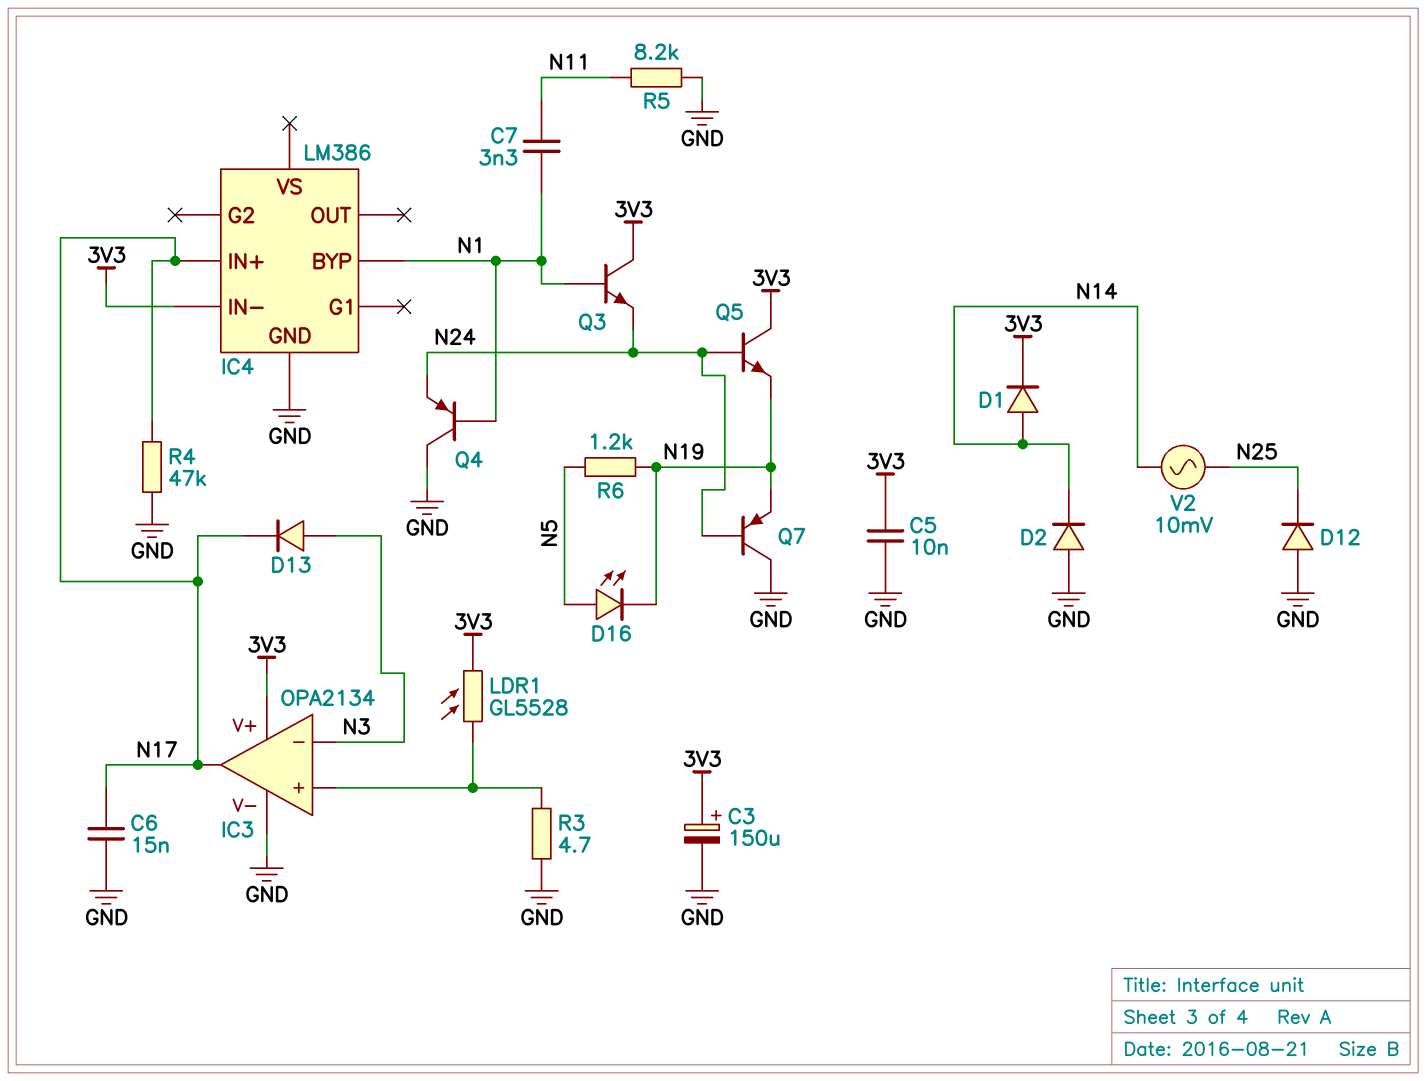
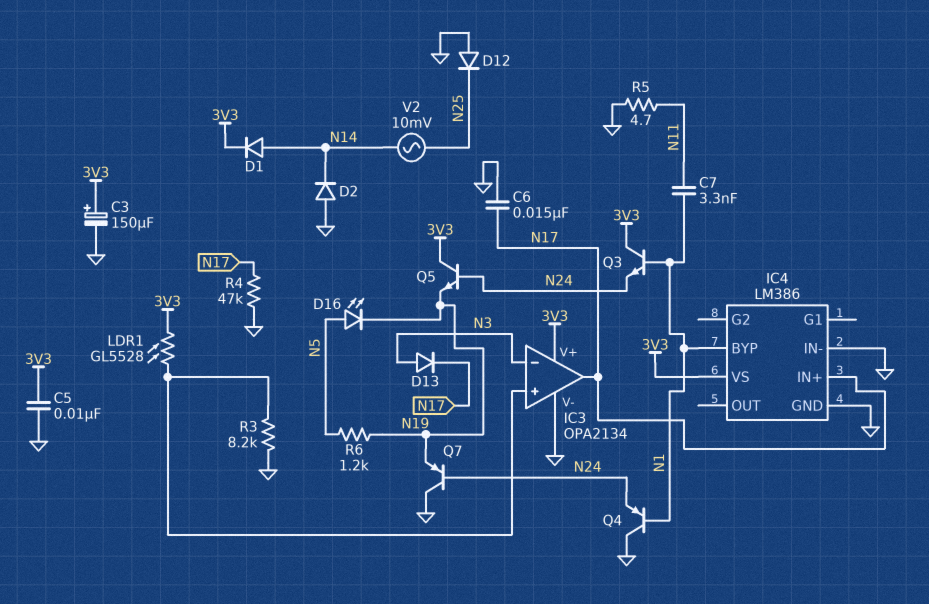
IC4 pin IN-: 3V3 -> GND
IC4 pin VS: none -> 3V3
R3: 4.7 (GND, IC3/in+) -> 8.2k (GND, IC3/in+)
R5: 8.2k (GND, N11) -> 4.7 (GND, N11)

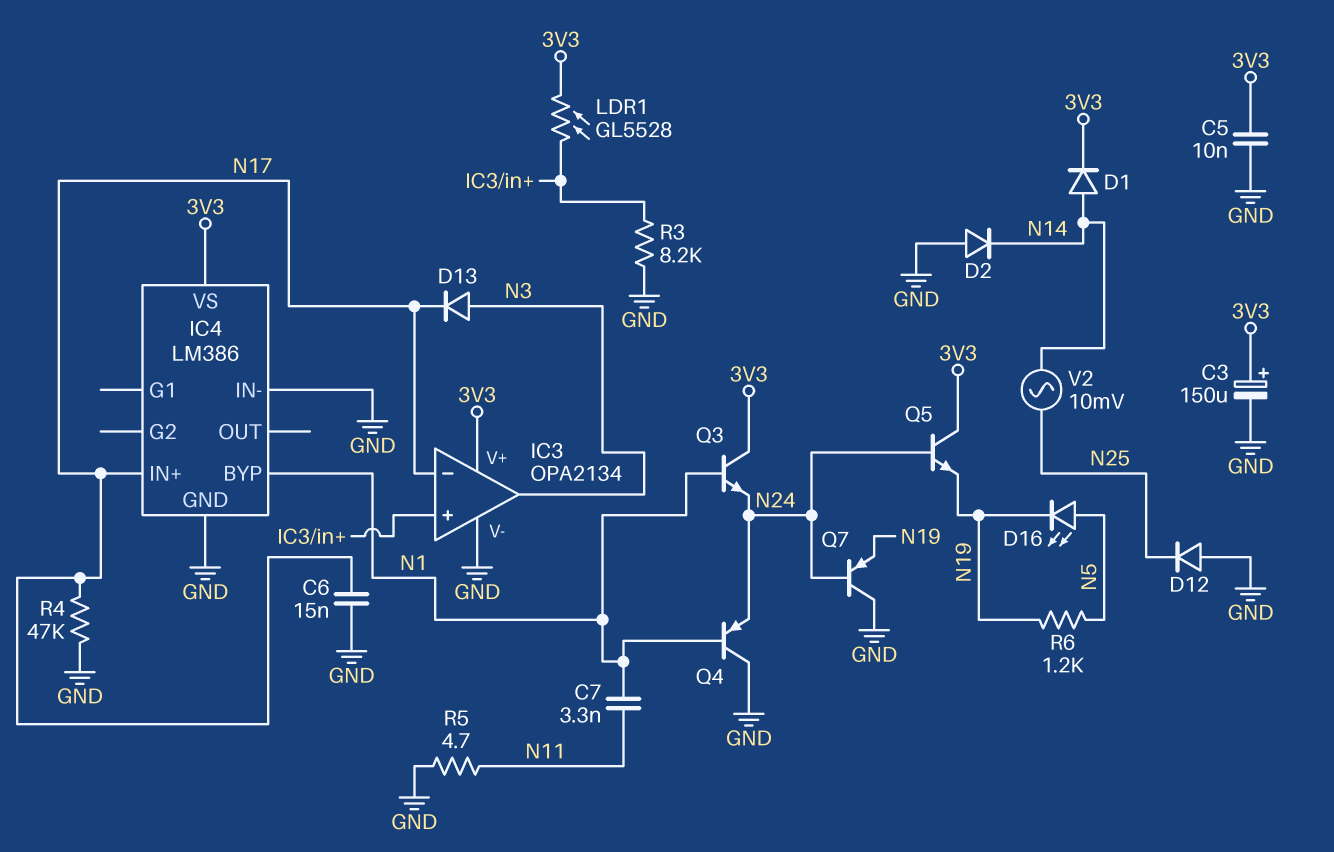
IC3 pin in-: N3 -> N17
IC3 pin out: N17 -> N3

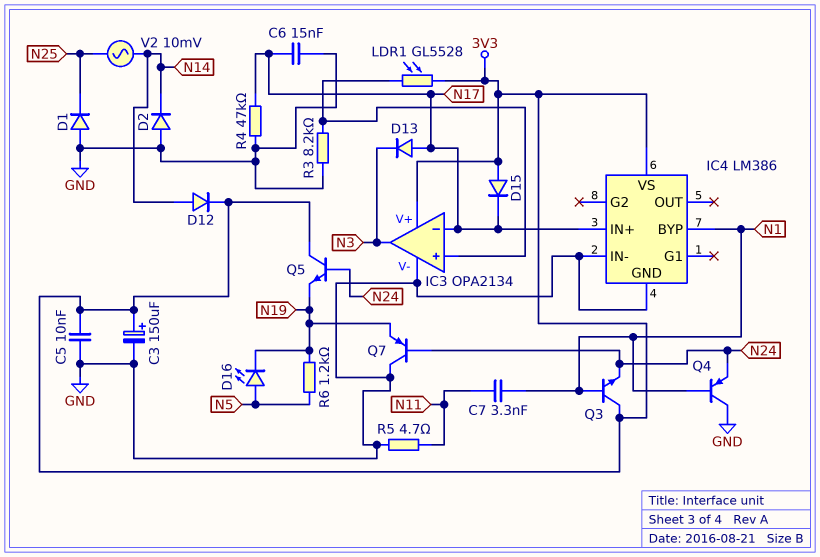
D1: diode (A N14, K 3V3) -> diode (A GND, K N25)
D12: diode (A GND, K N25) -> diode (A N14, K 3V3)
D13: diode (A N3, K N17) -> diode (A N17, K N3)
D15: none -> diode (A 3V3, K N17)

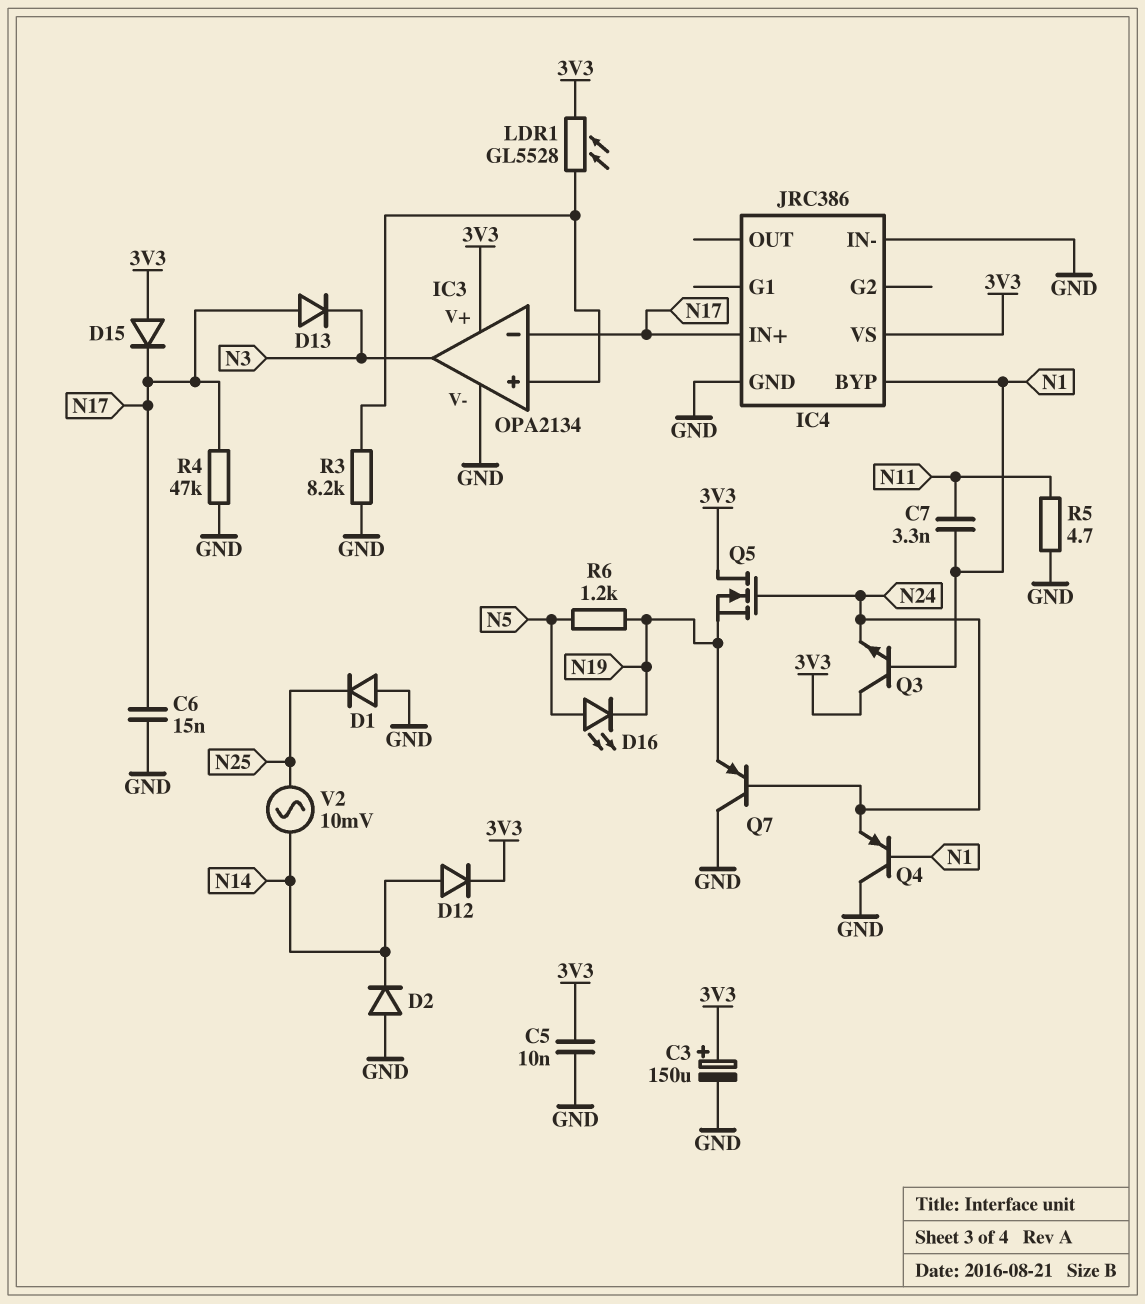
IC4: LM386 -> JRC386
Q5: NPN (B N24, C 3V3, E N19) -> NMOS (G N24, D 3V3, S N19)

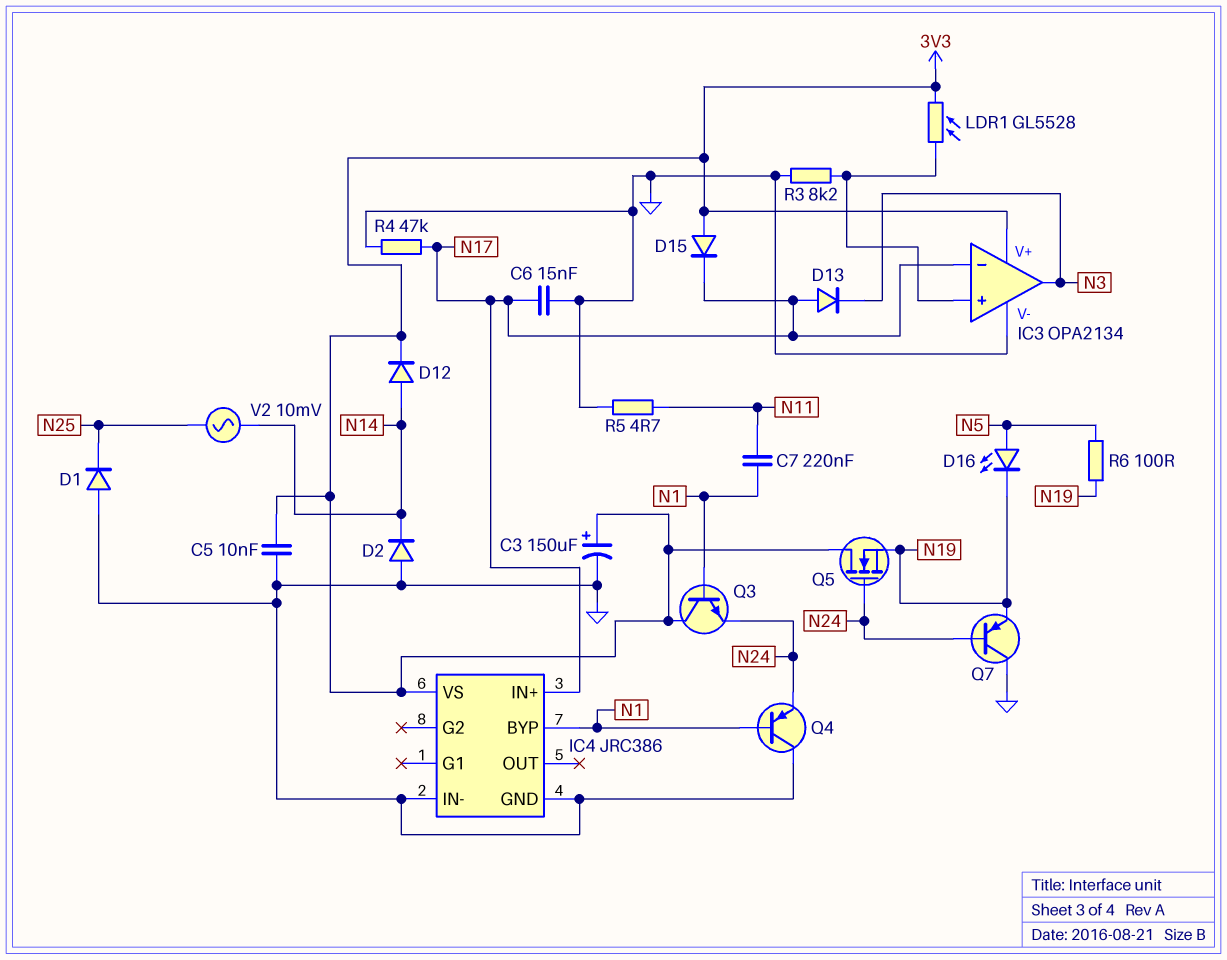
C7: 3.3nF (N1, N11) -> 220nF (N1, N11)
R6: 1.2k (N5, N19) -> 100 (N5, N19)

